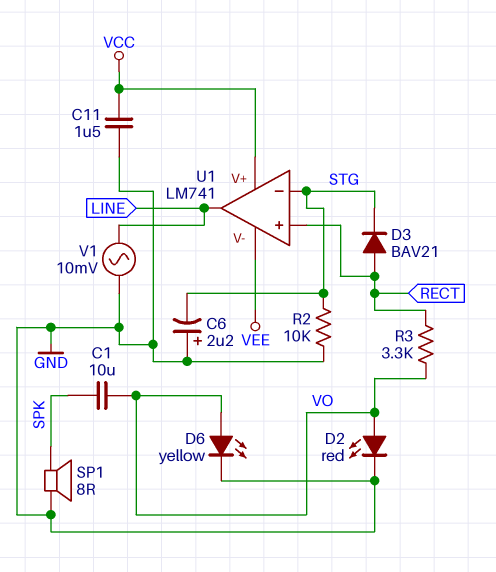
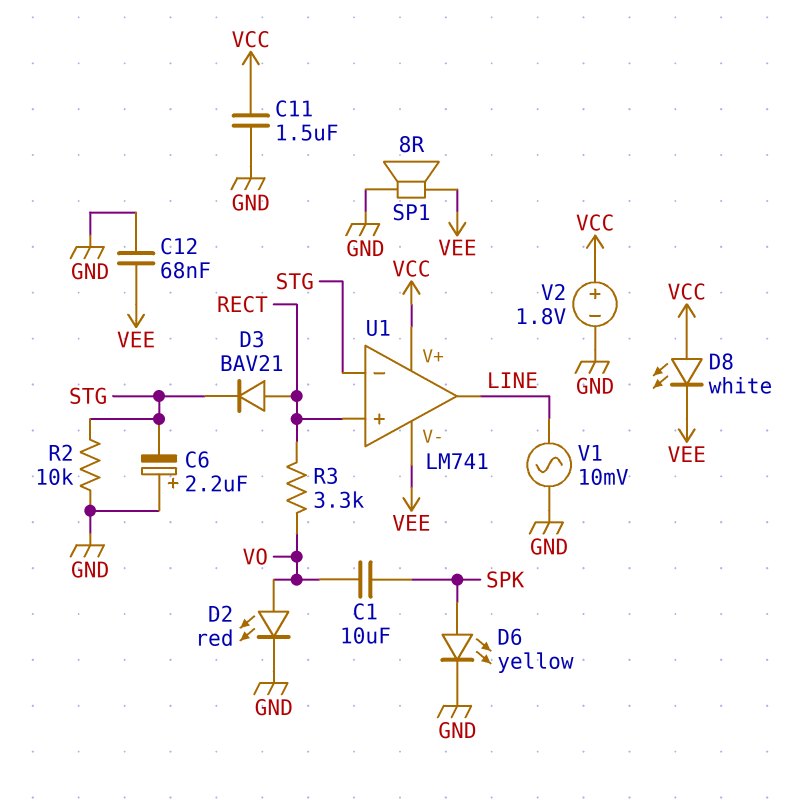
C12: none -> 68nF (GND, VEE)
D6: LED yellow (A VO, K GND) -> LED yellow (A SPK, K GND)
D8: none -> LED white (A VCC, K VEE)
SP1: speaker 8R (GND, SPK) -> speaker 8R (GND, VEE)
V2: none -> 1.8V (plus VCC, minus GND)

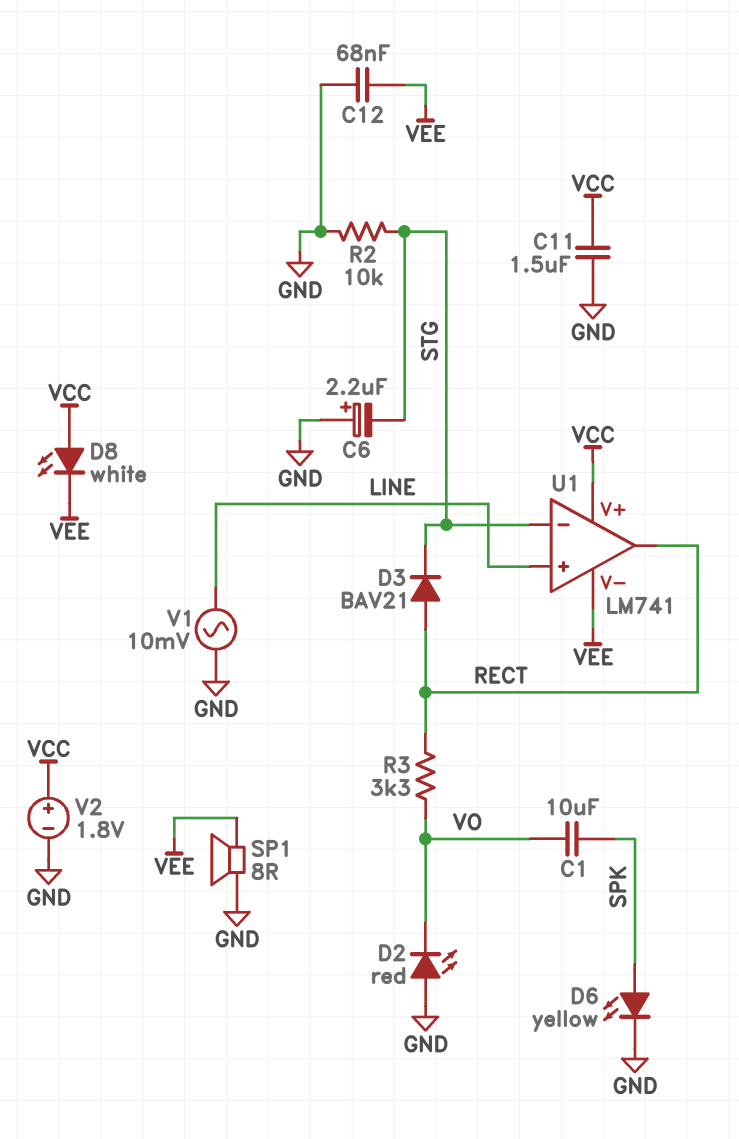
D2: LED red (A VO, K GND) -> LED red (A GND, K VO)
U1 pin in+: RECT -> LINE
U1 pin out: LINE -> RECT

